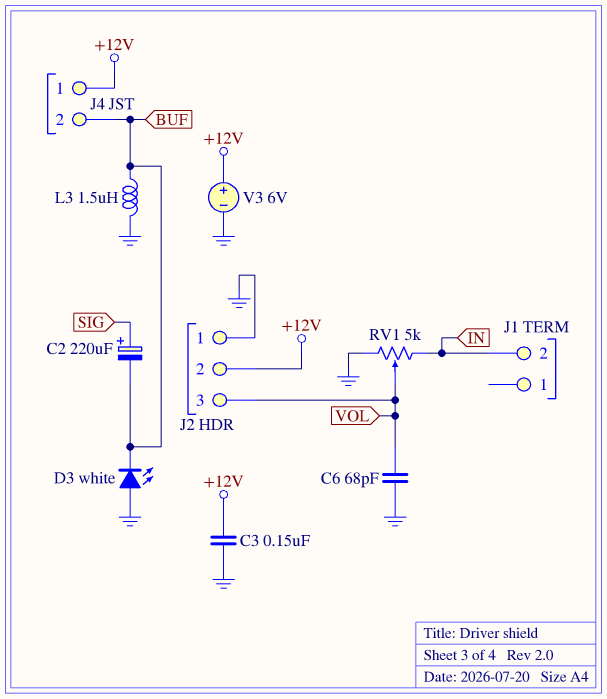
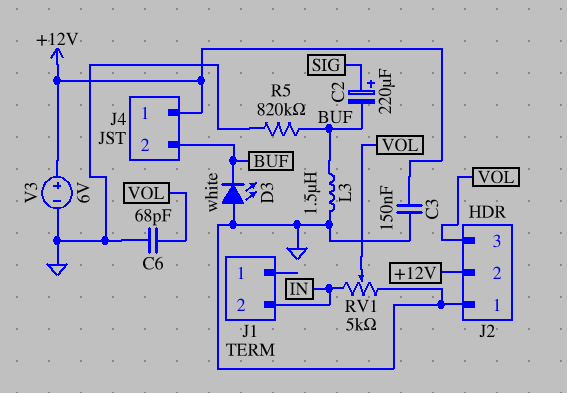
R5: none -> 820k (BUF, GND)

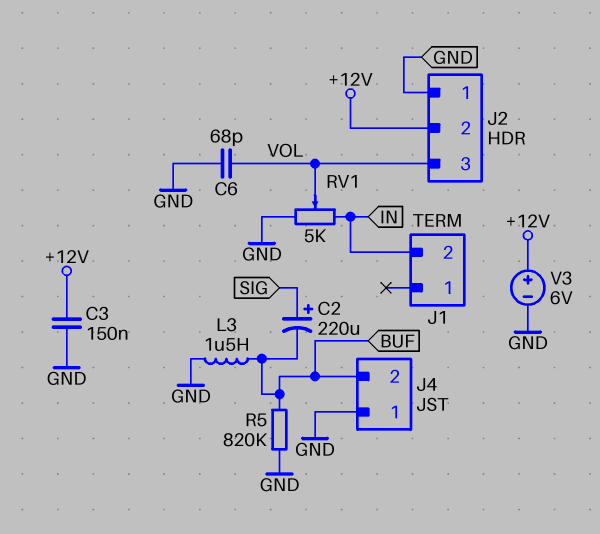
D3: LED white (A GND, K BUF) -> none
J4 pin 1: +12V -> GND

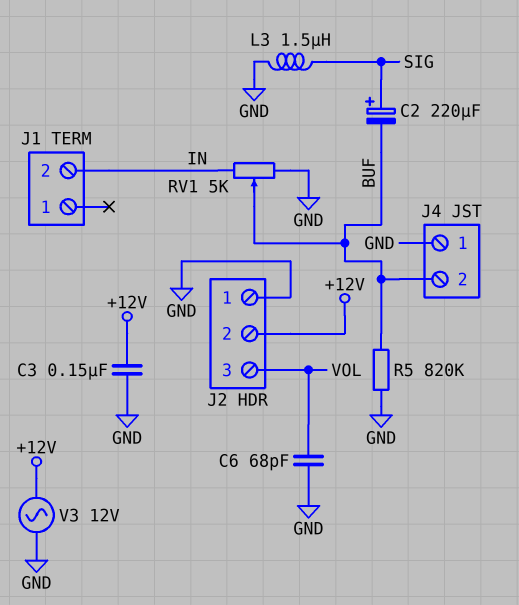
L3: 1.5uH (BUF, GND) -> 1.5uH (GND, SIG)
RV1: 5k (GND, IN, wiper VOL) -> 5k (GND, IN, wiper BUF)
V3: 6V (plus +12V, minus GND) -> AC 12V (+12V, GND)

